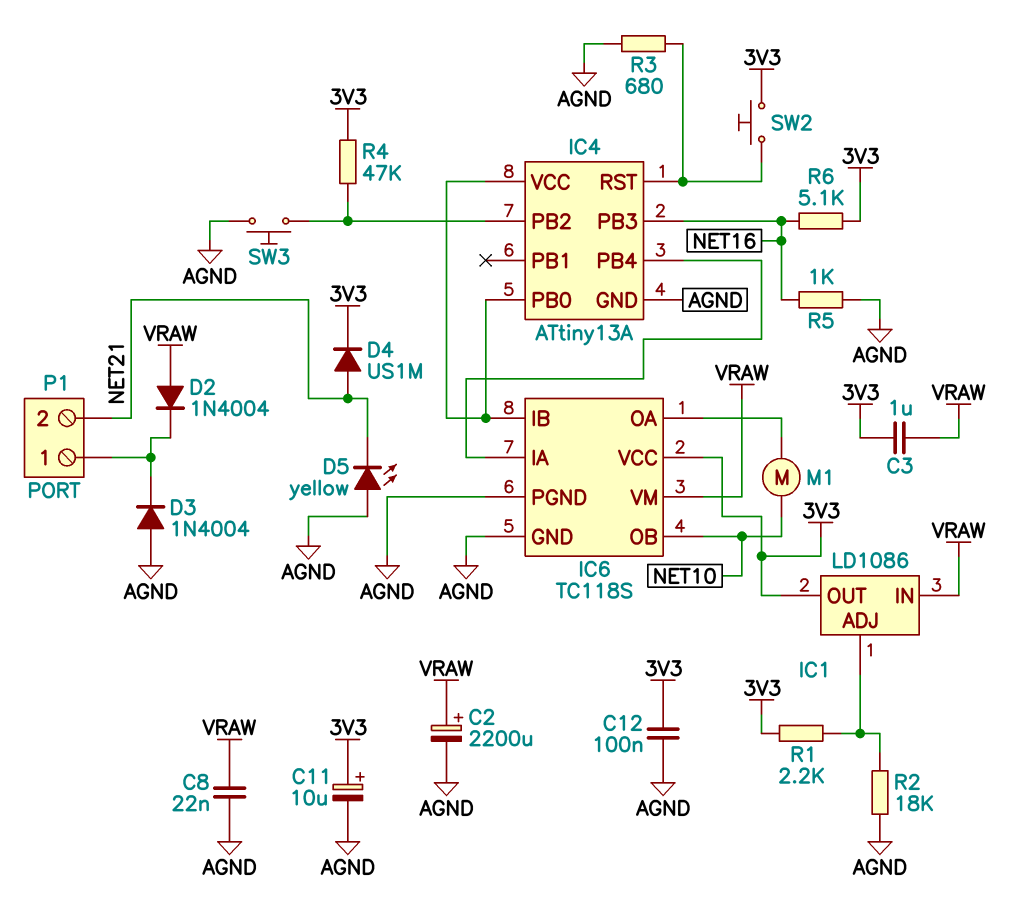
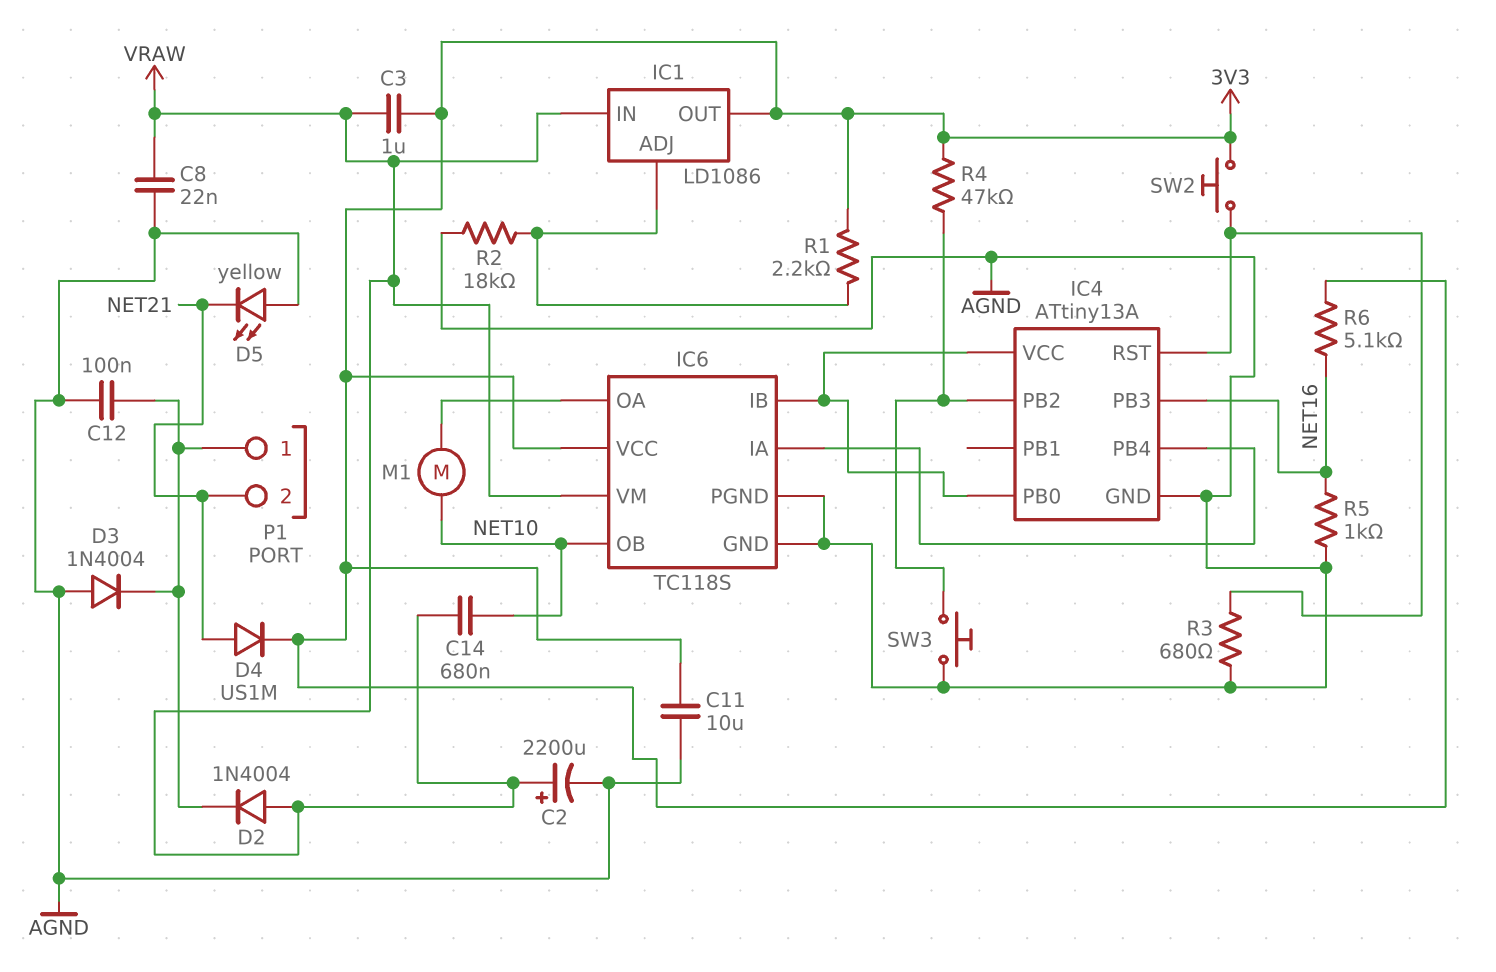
C11: 10uF (plus 3V3, minus AGND) -> 10uF (3V3, AGND)
C12: 100nF (3V3, AGND) -> 100nF (AGND, P1/1)
C14: none -> 680nF (NET10, VRAW)

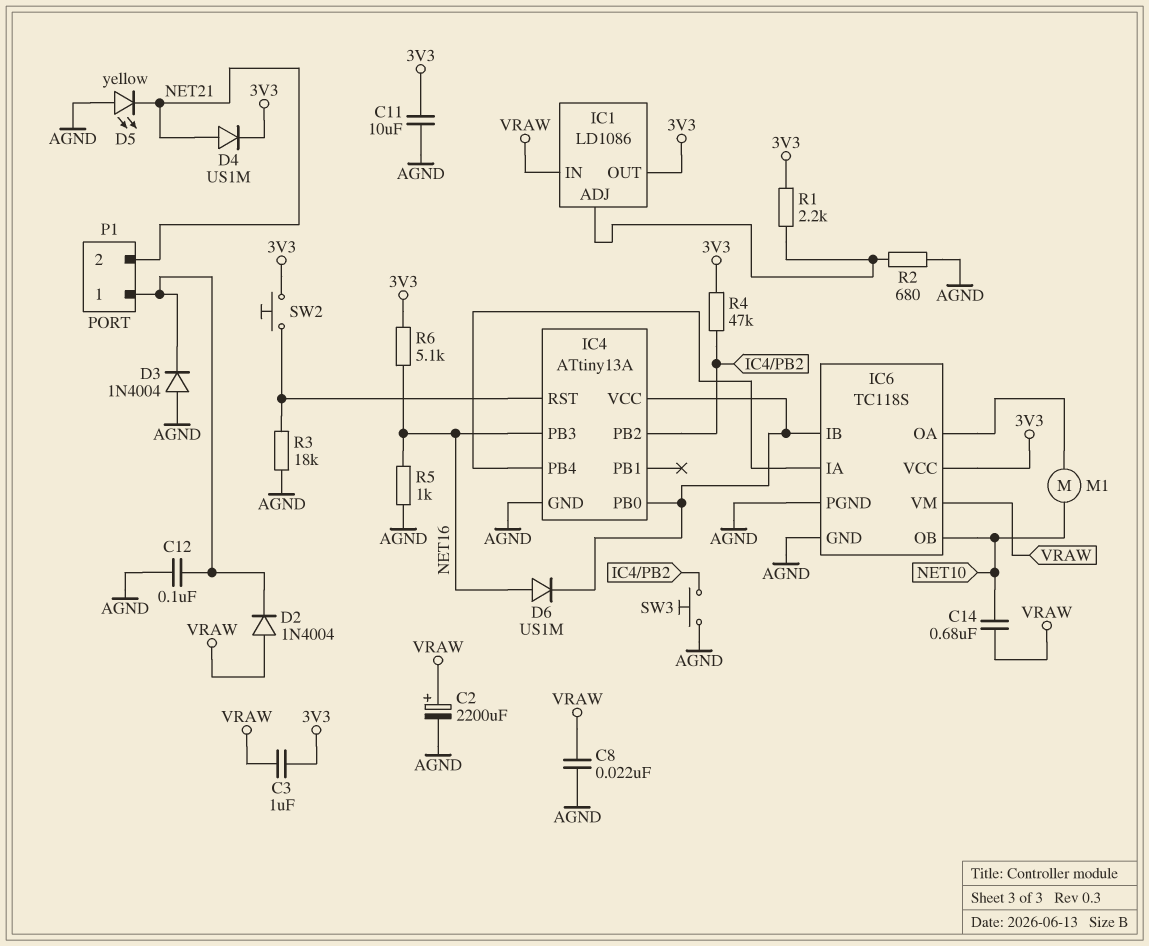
D6: none -> diode US1M (A NET16, K IC4/PB0)
R2: 18k (AGND, IC1/ADJ) -> 680 (AGND, IC1/ADJ)
R3: 680 (AGND, IC4/RST) -> 18k (AGND, IC4/RST)

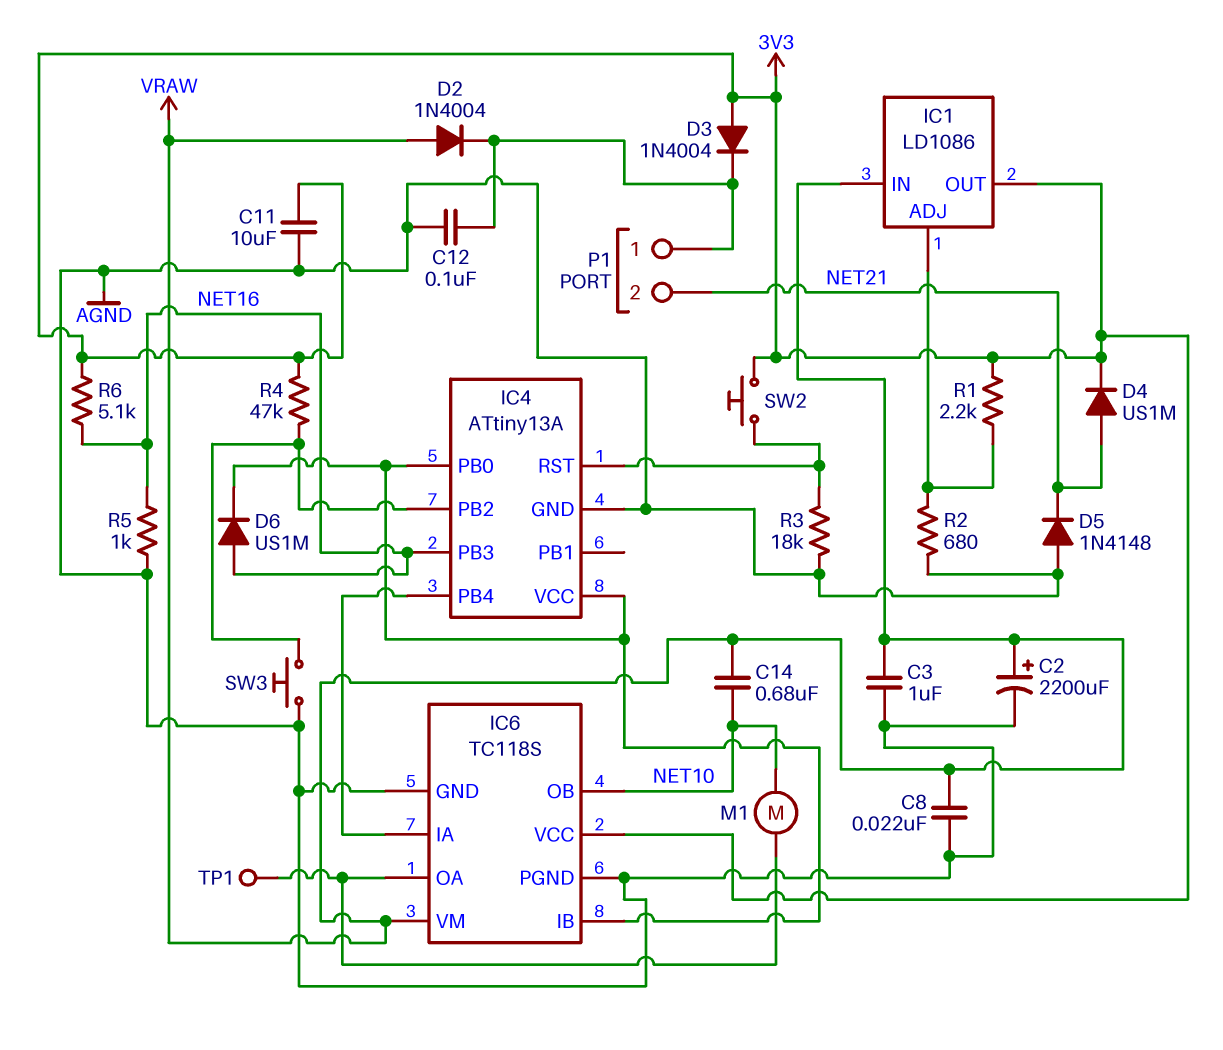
C3: 1uF (3V3, VRAW) -> 1uF (AGND, VRAW)
D3: diode 1N4004 (A AGND, K P1/1) -> diode 1N4004 (A 3V3, K P1/1)
D5: LED yellow (A AGND, K NET21) -> diode 1N4148 (A AGND, K NET21)
TP1: none -> test point (IC6/OA)

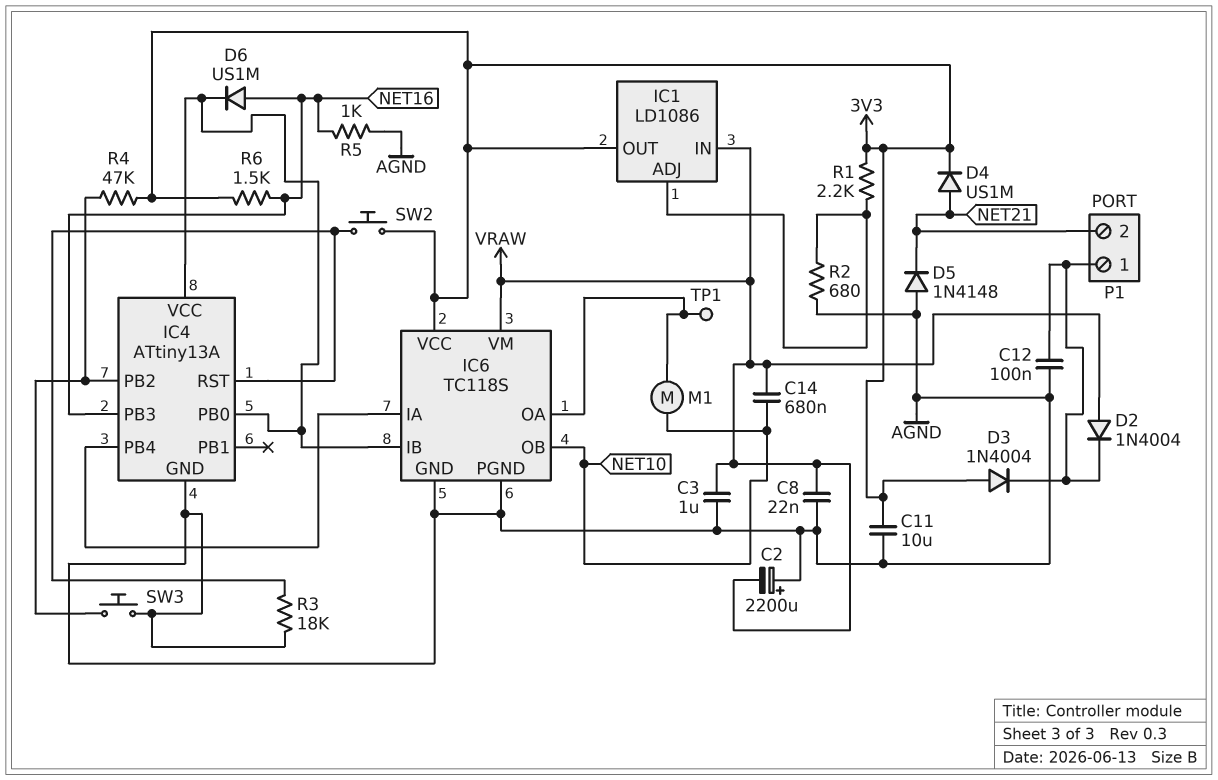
C2: 2200uF (plus VRAW, minus AGND) -> 2200uF (plus AGND, minus VRAW)
R6: 5.1k (3V3, NET16) -> 1.5k (3V3, NET16)

